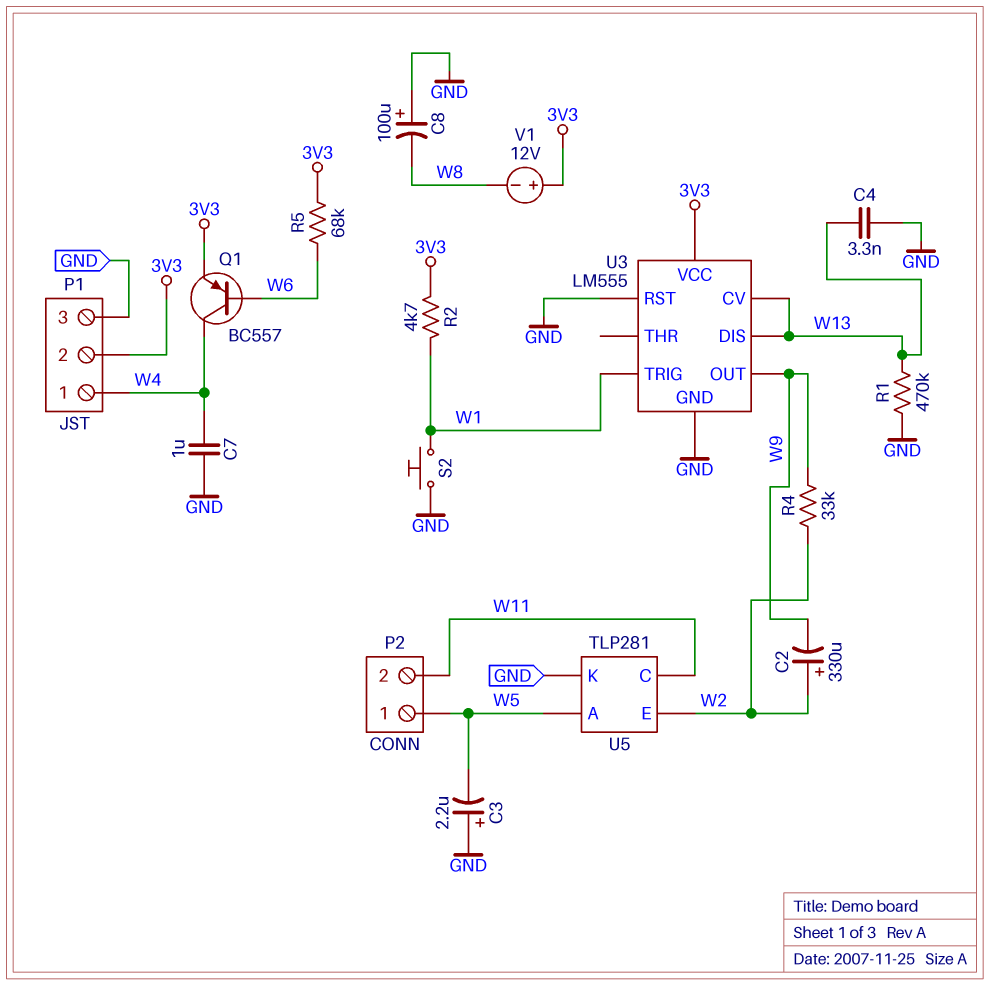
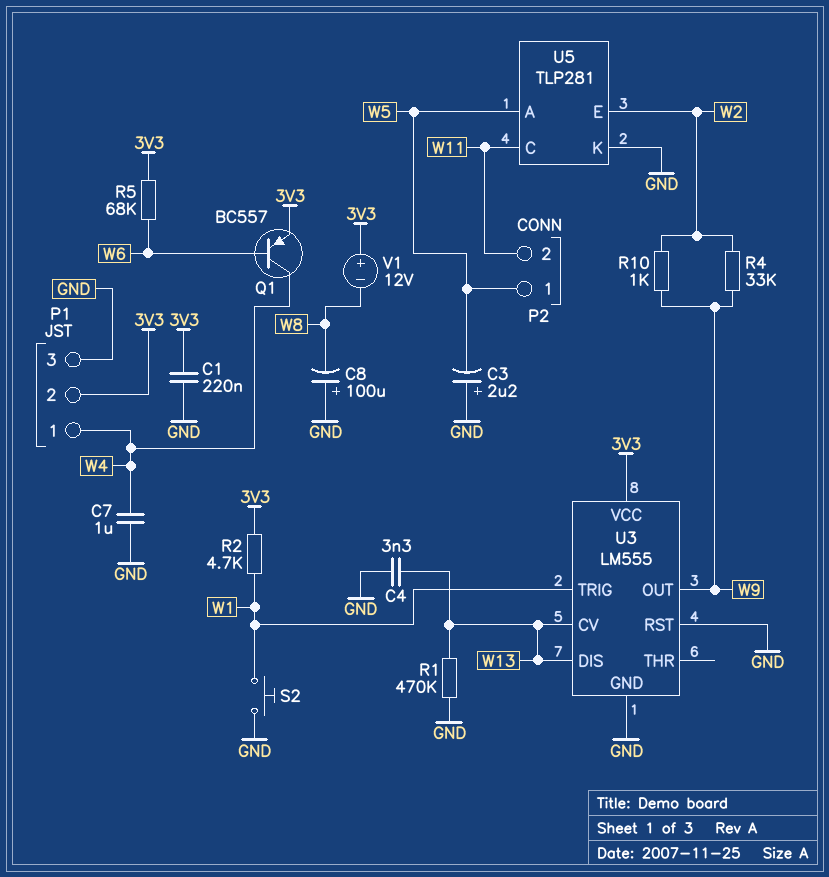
C1: none -> 220nF (3V3, GND)
C2: 330uF (plus W2, minus W9) -> none
R10: none -> 1k (W2, W9)

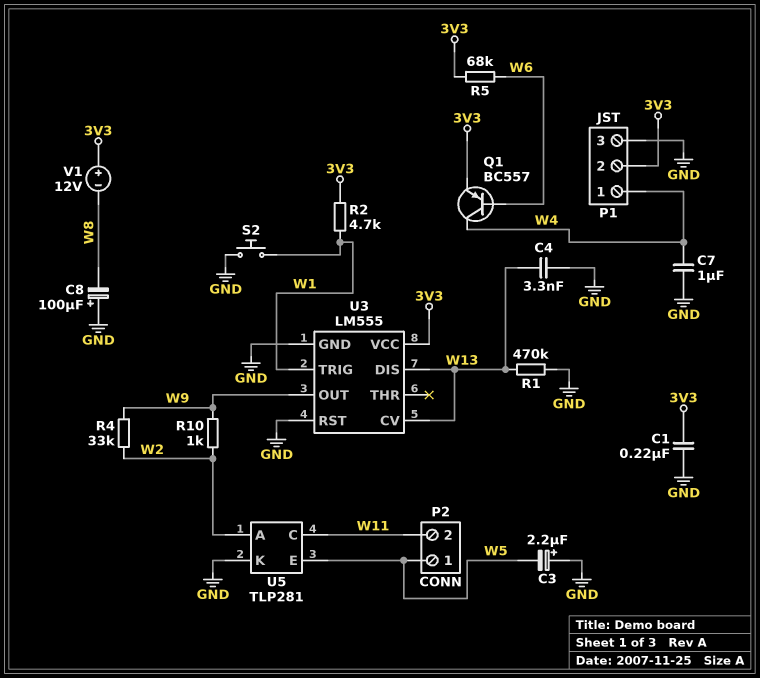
U5 pin A: W5 -> W2
U5 pin E: W2 -> W5

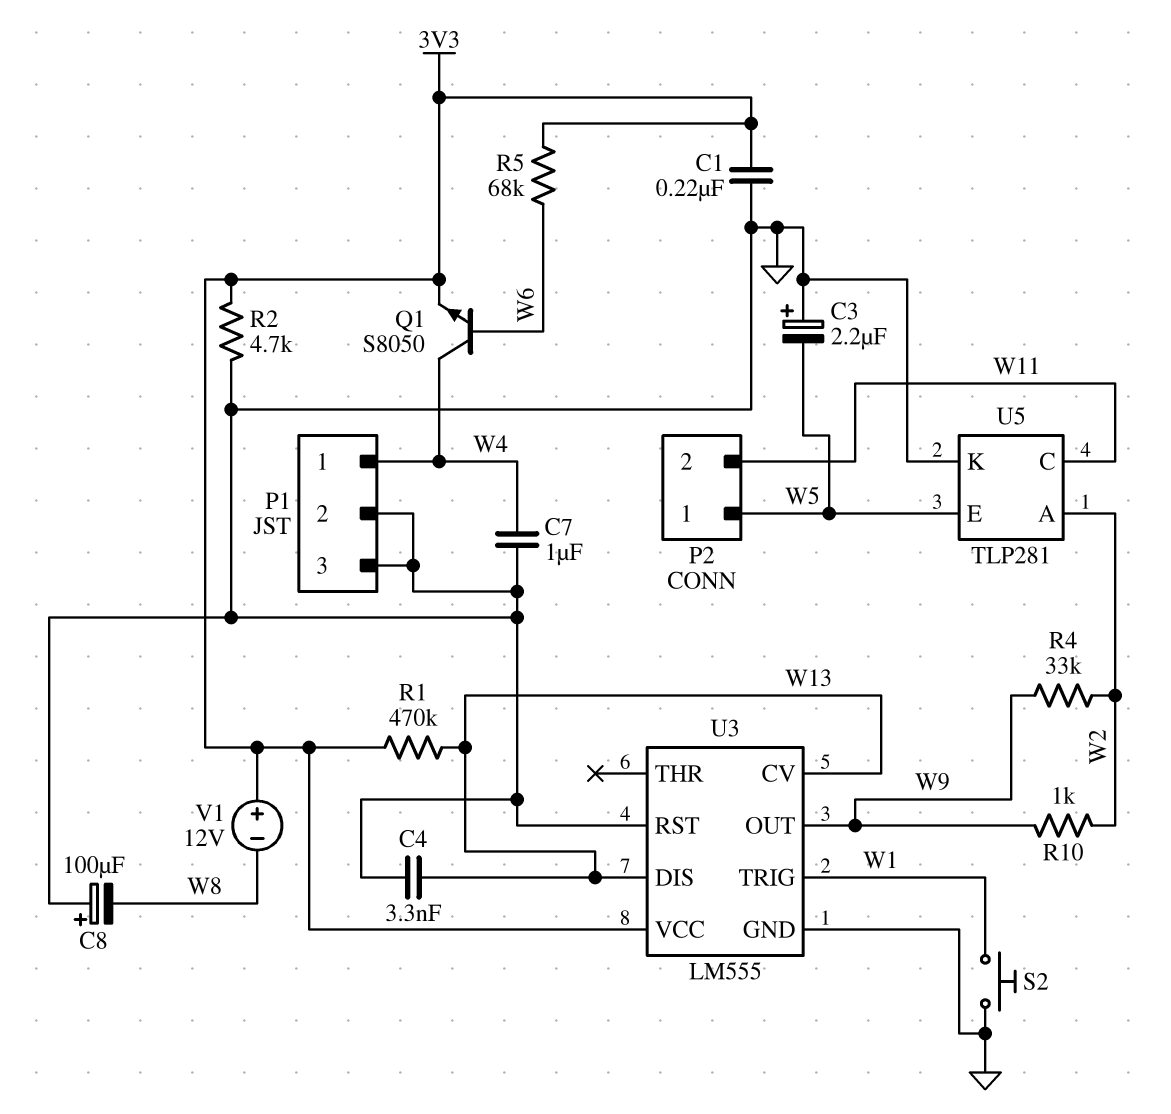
P1 pin 2: 3V3 -> GND
Q1: PNP BC557 (B W6, C W4, E 3V3) -> NPN S8050 (B W6, C W4, E 3V3)
R1: 470k (GND, W13) -> 470k (3V3, W13)
R2: 4.7k (3V3, W1) -> 4.7k (3V3, GND)

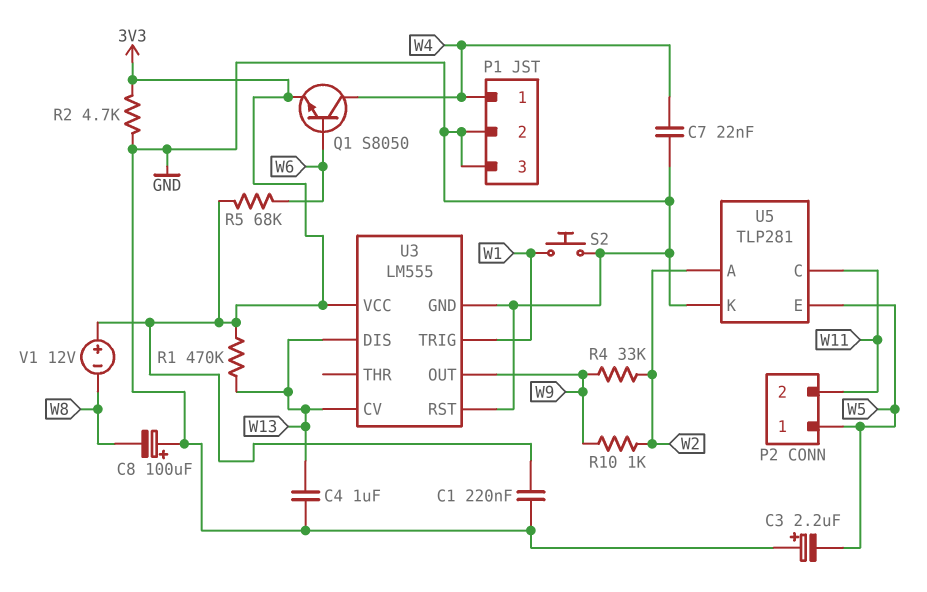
C4: 3.3nF (GND, W13) -> 1uF (GND, W13)
C7: 1uF (GND, W4) -> 22nF (GND, W4)

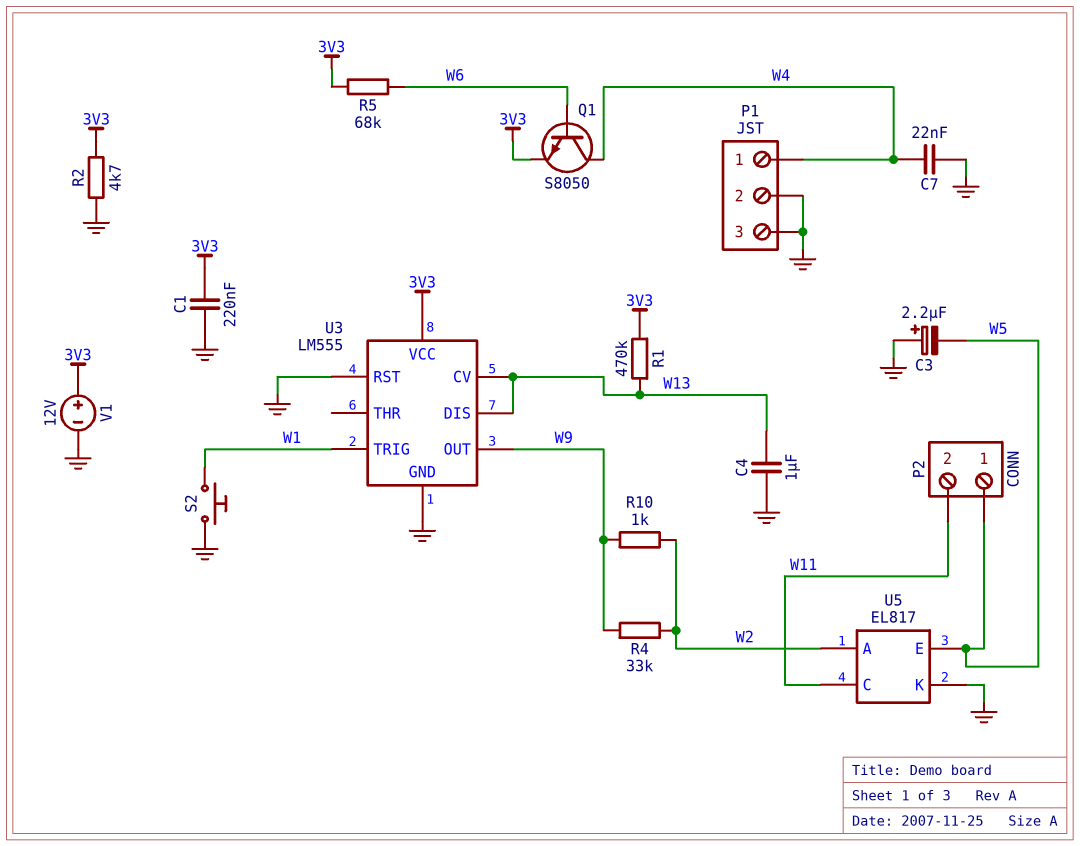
C8: 100uF (plus GND, minus W8) -> none
U5: TLP281 -> EL817
V1: 12V (plus 3V3, minus W8) -> 12V (plus 3V3, minus GND)

